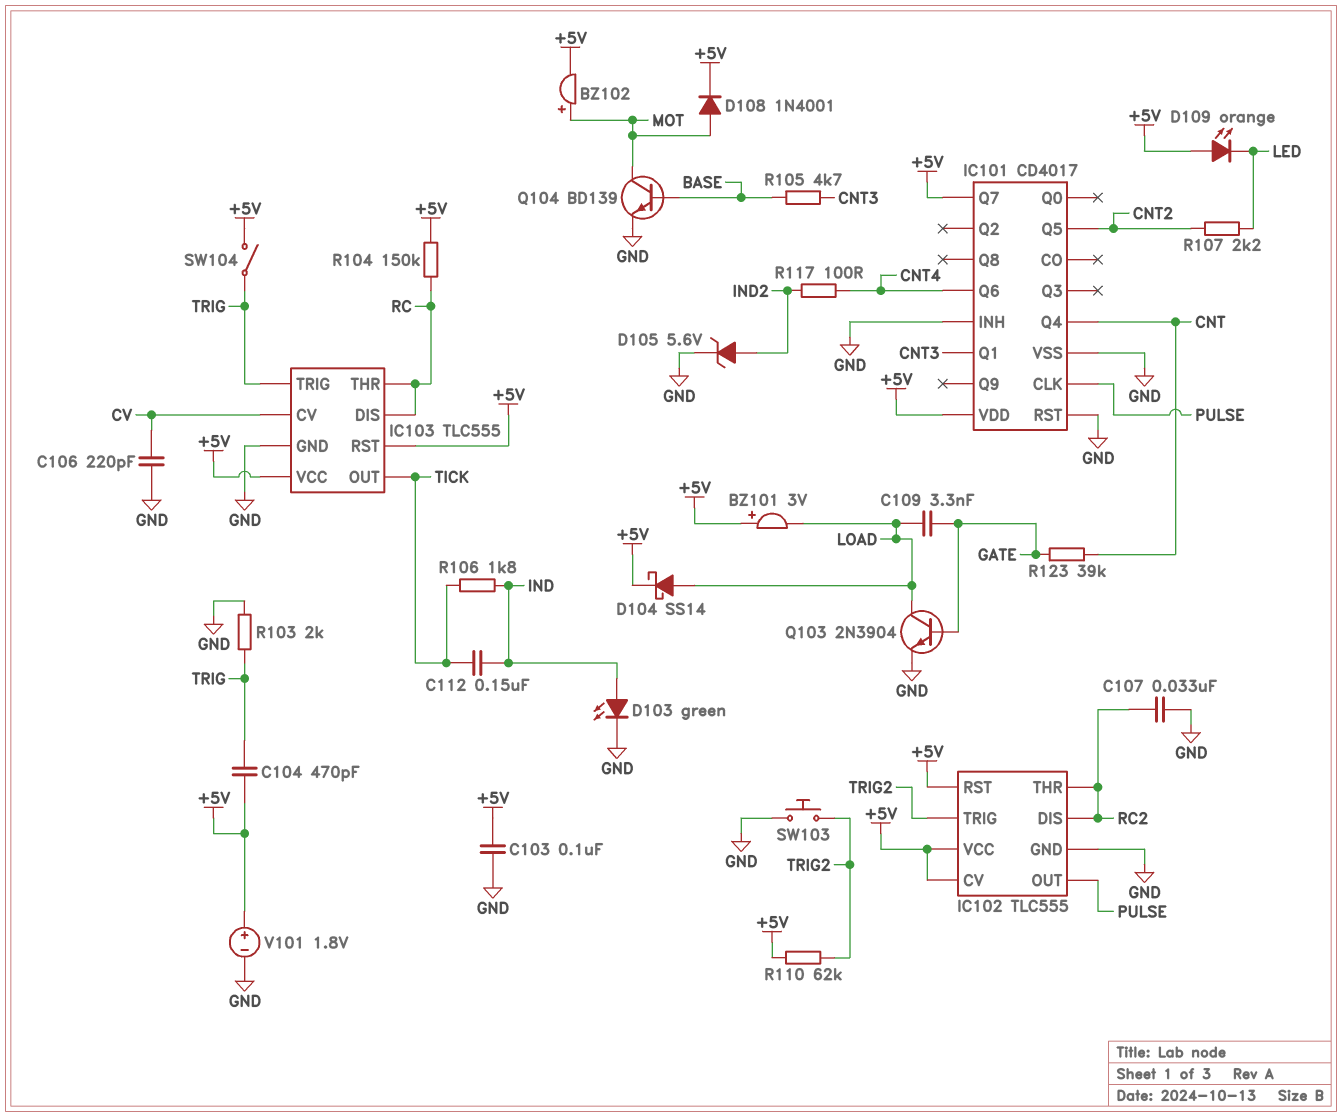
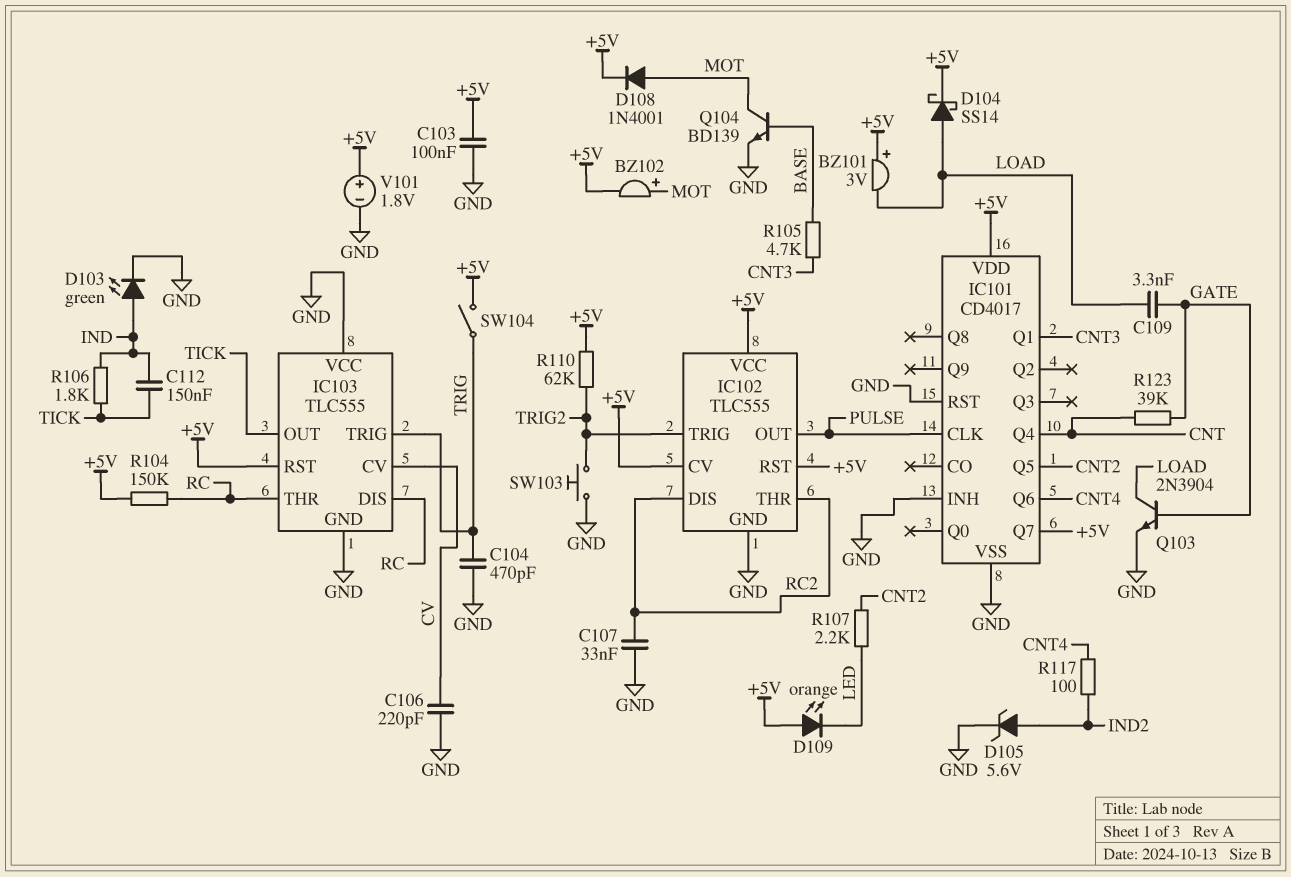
C104: 470pF (+5V, TRIG) -> 470pF (GND, TRIG)
IC103 pin VCC: +5V -> GND
R103: 2k (GND, TRIG) -> none

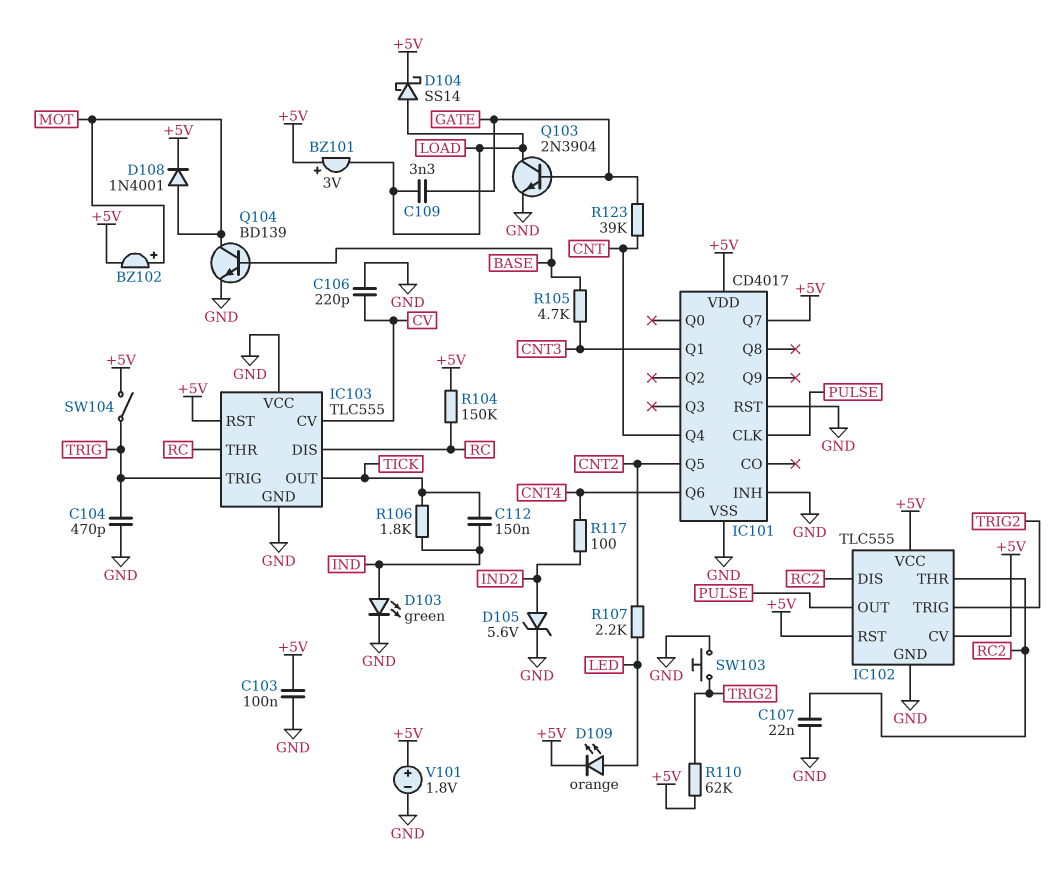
C107: 33nF (GND, RC2) -> 22nF (GND, RC2)
D109: LED orange (A +5V, K LED) -> LED orange (A LED, K +5V)

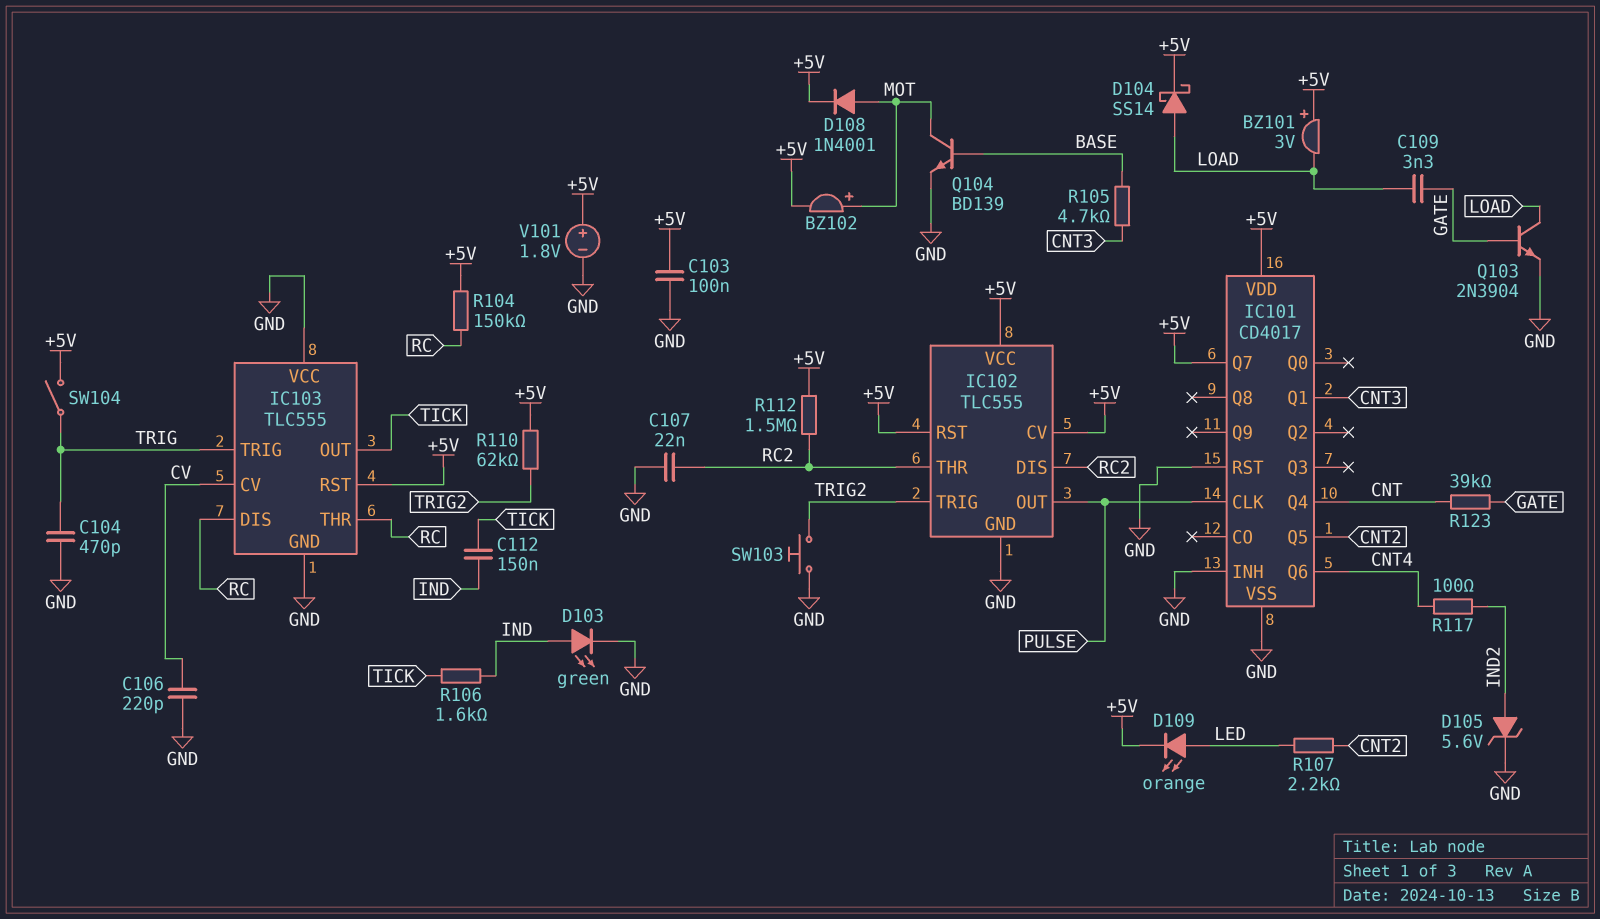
R106: 1.8k (IND, TICK) -> 1.6k (IND, TICK)
R112: none -> 1.5M (+5V, RC2)

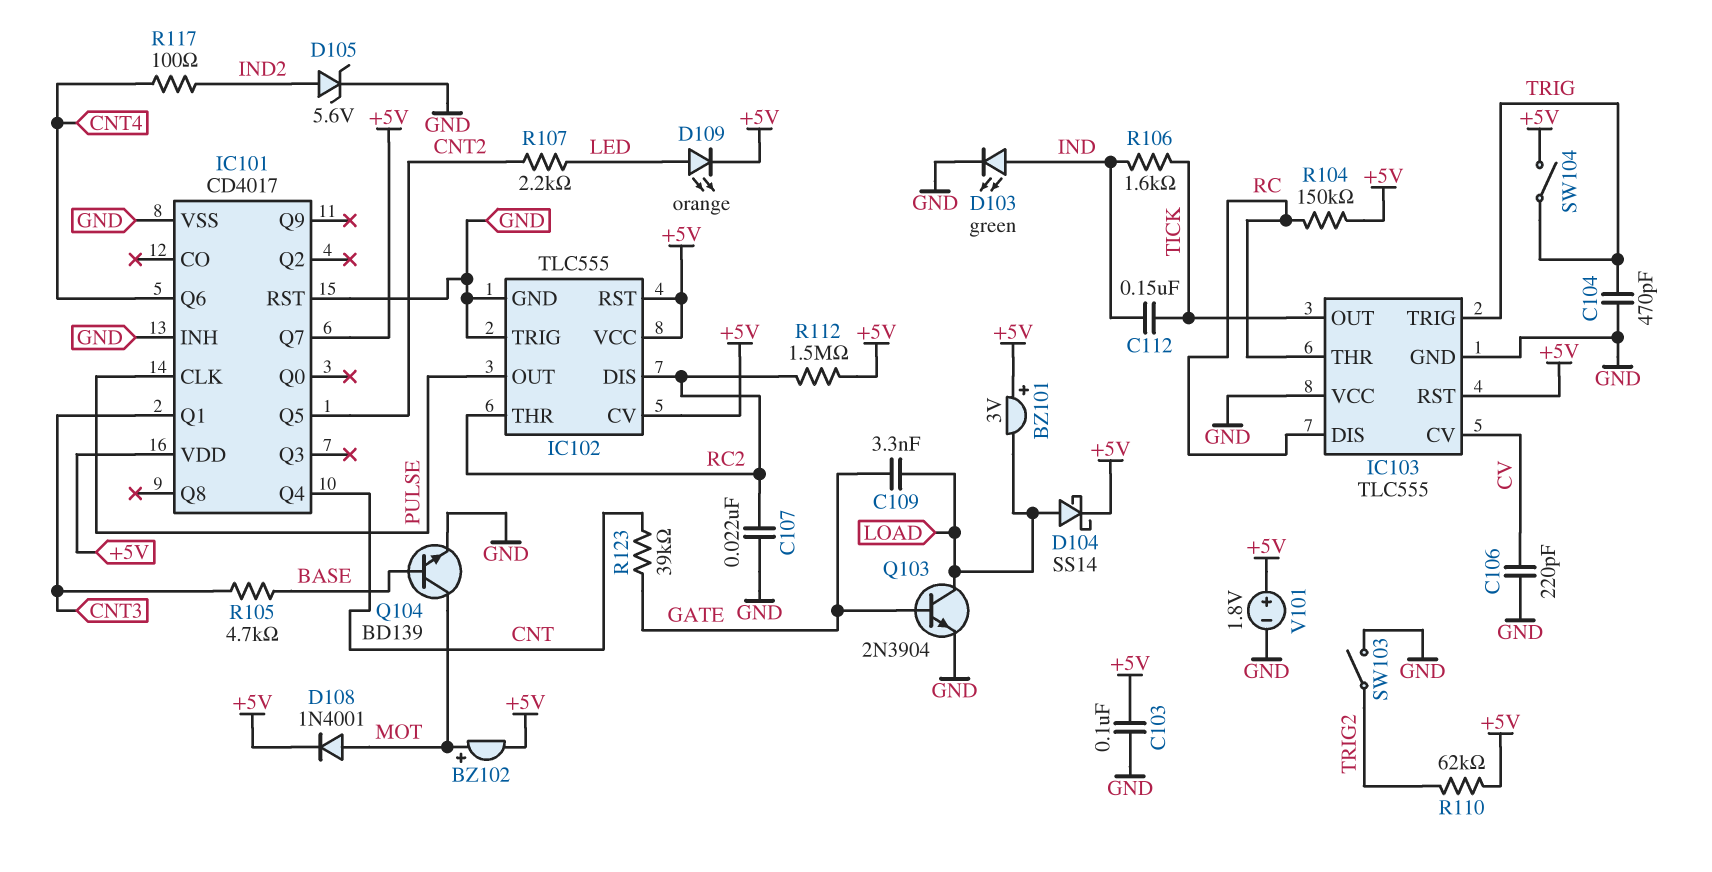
IC102 pin TRIG: TRIG2 -> GND
SW103: button (GND, TRIG2) -> switch (GND, TRIG2)

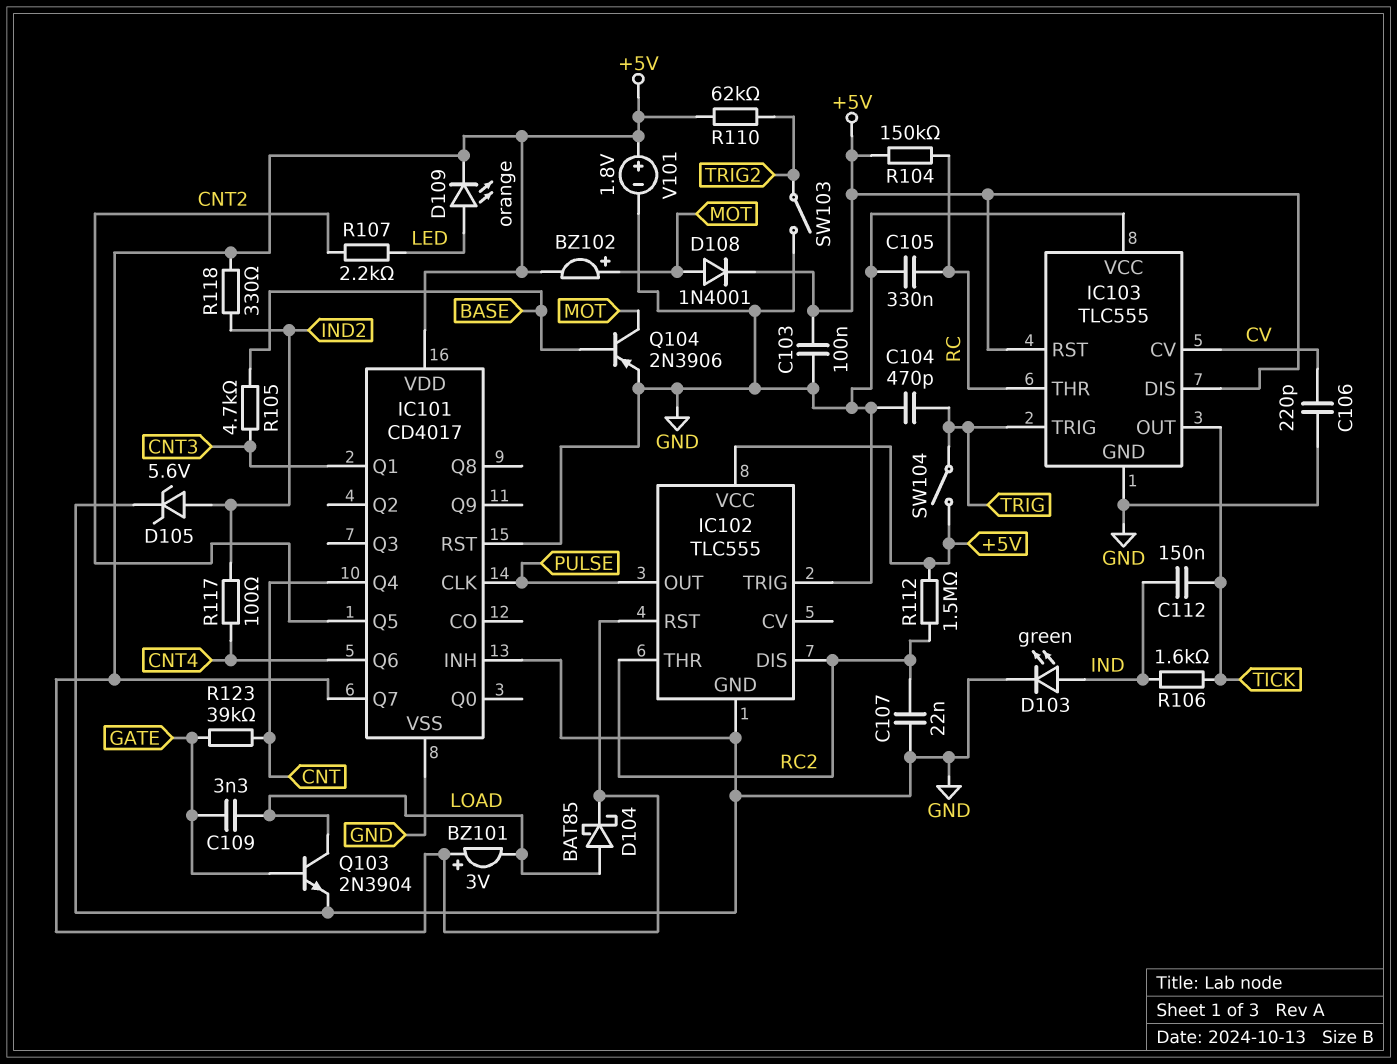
C105: none -> 330nF (GND, RC)
D104: schottky SS14 (A LOAD, K +5V) -> schottky BAT85 (A LOAD, K +5V)
IC102 pin CV: +5V -> none
IC103 pin DIS: RC -> +5V
Q104: NPN BD139 (B BASE, C MOT, E GND) -> PNP 2N3906 (B BASE, C MOT, E GND)
R118: none -> 330 (+5V, IND2)

